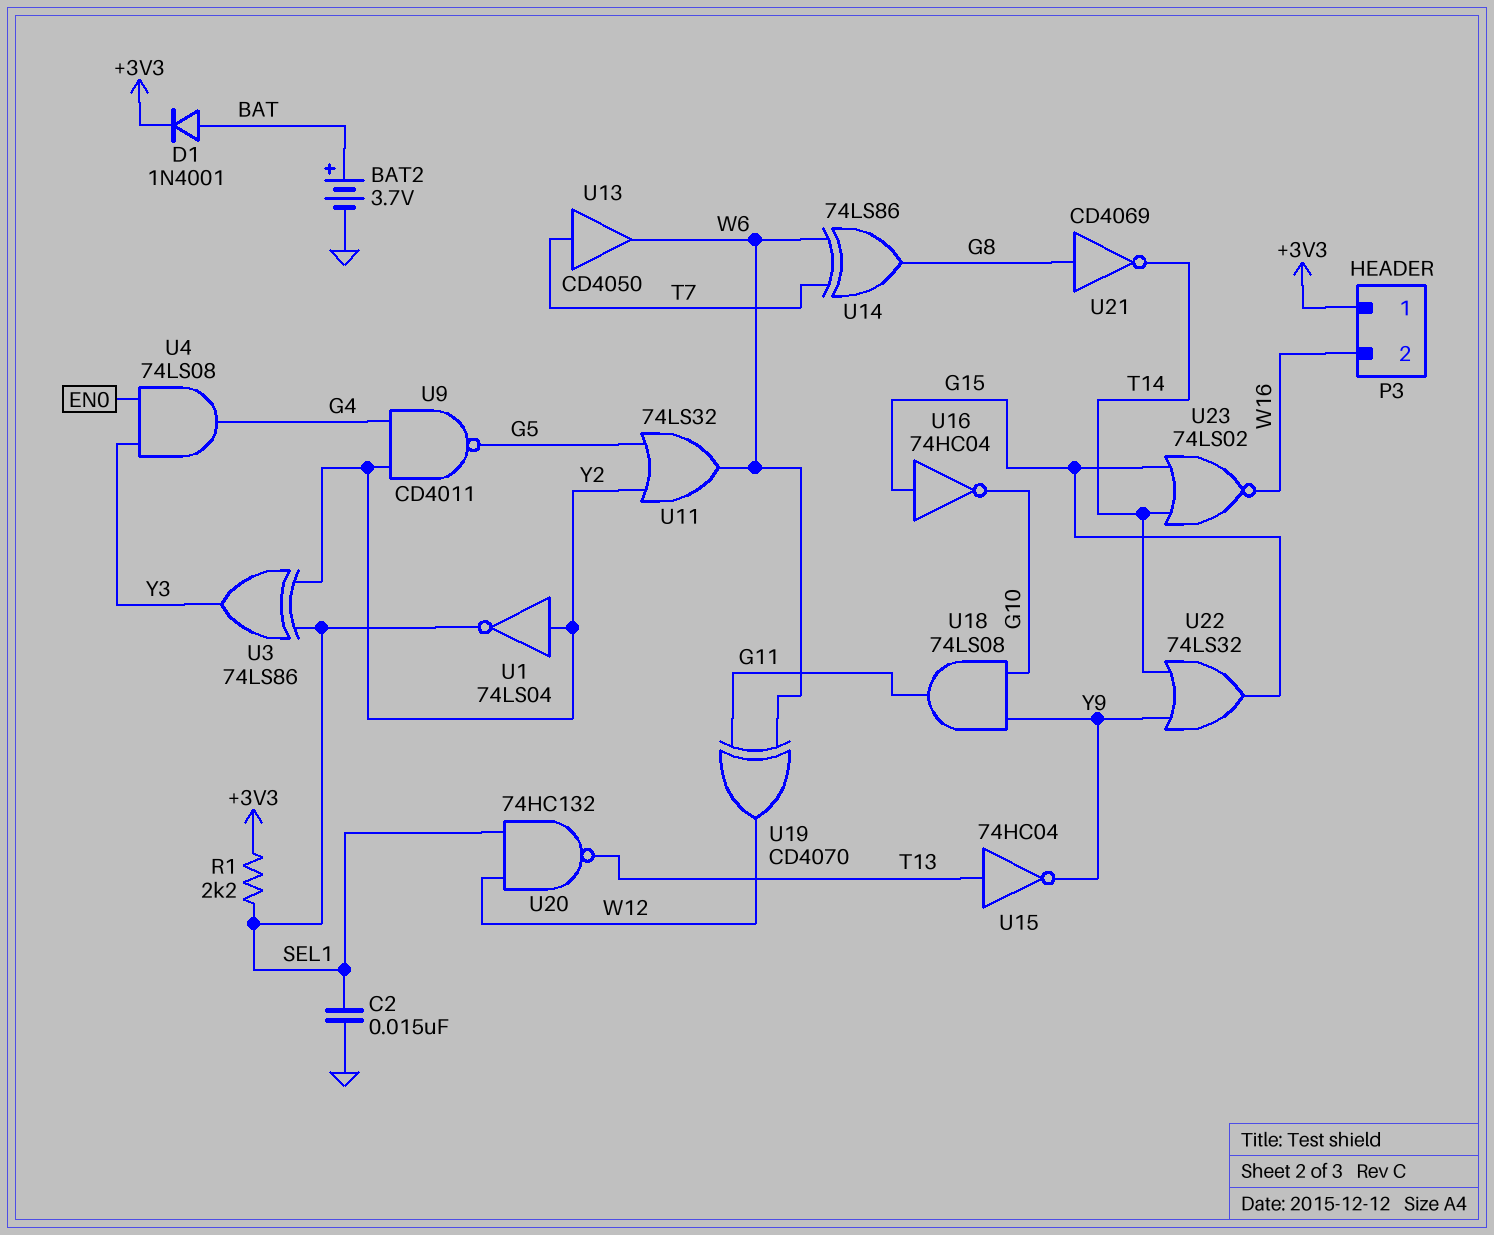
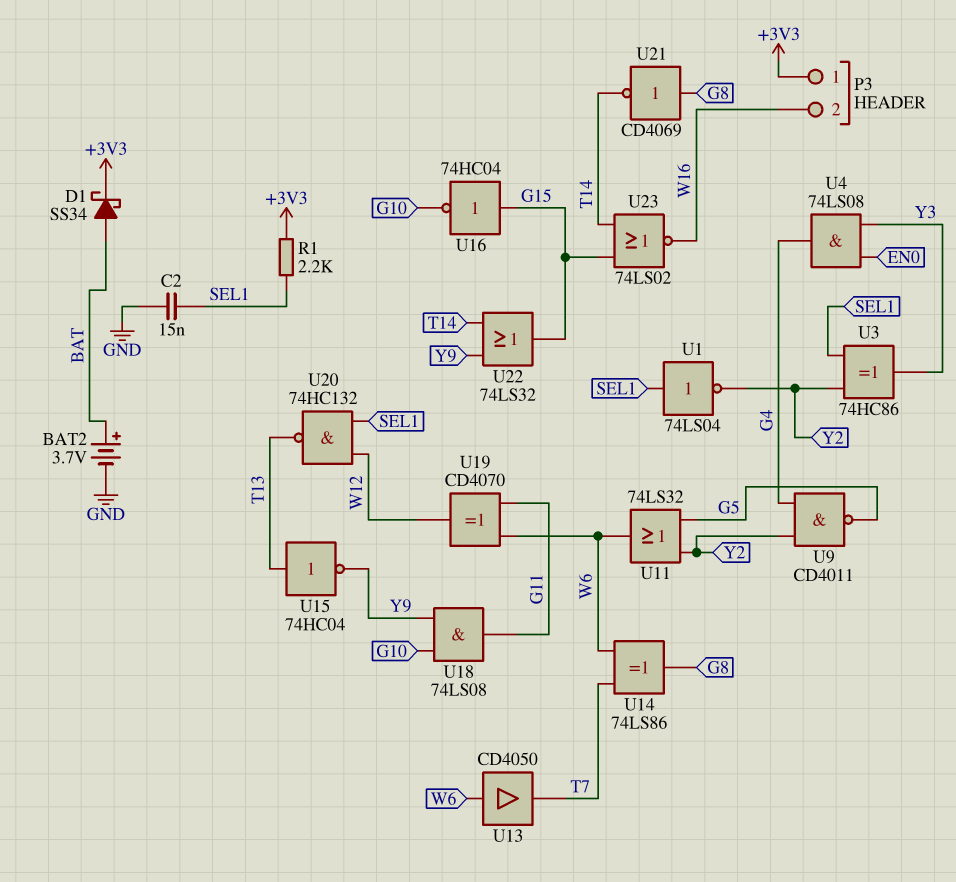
D1: diode 1N4001 (A BAT, K +3V3) -> schottky SS34 (A BAT, K +3V3)
U1: NOT 74LS04 (in Y2, out SEL1) -> NOT 74LS04 (in SEL1, out Y2)
U3: XOR 74LS86 (in SEL1, in Y2, out Y3) -> XOR 74HC86 (in SEL1, in Y2, out Y3)
U13: buffer CD4050 (in T7, out W6) -> buffer CD4050 (in W6, out T7)

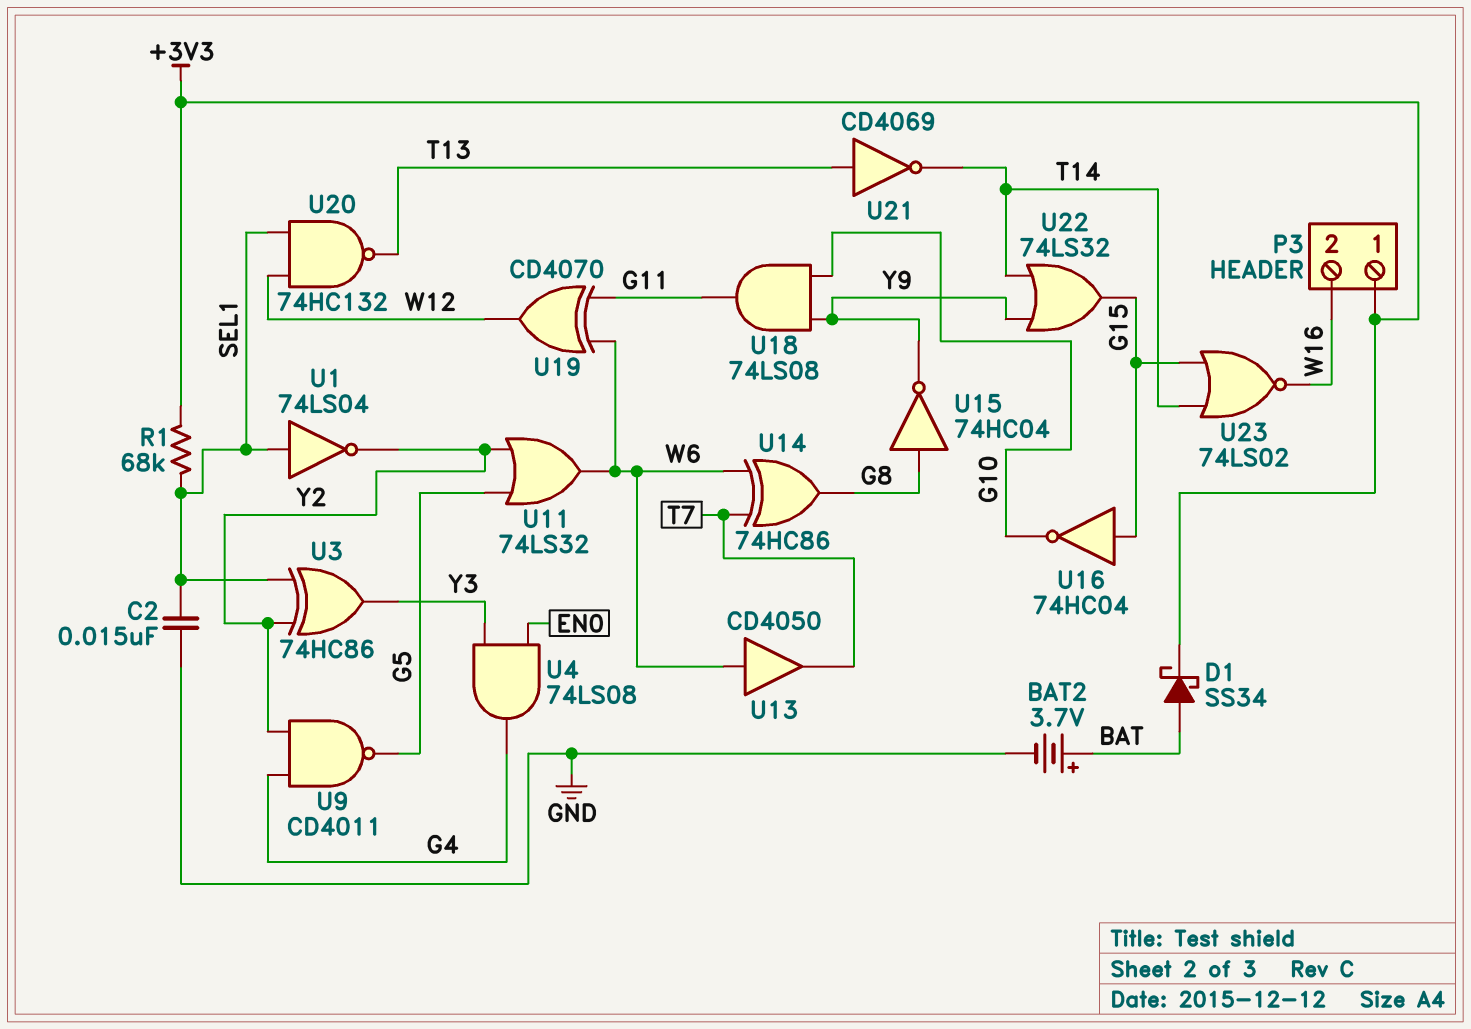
R1: 2.2k (+3V3, SEL1) -> 68k (+3V3, SEL1)
U14: XOR 74LS86 (in T7, in W6, out G8) -> XOR 74HC86 (in T7, in W6, out G8)
U15: NOT 74HC04 (in T13, out Y9) -> NOT 74HC04 (in G8, out Y9)
U21: NOT CD4069 (in G8, out T14) -> NOT CD4069 (in T13, out T14)

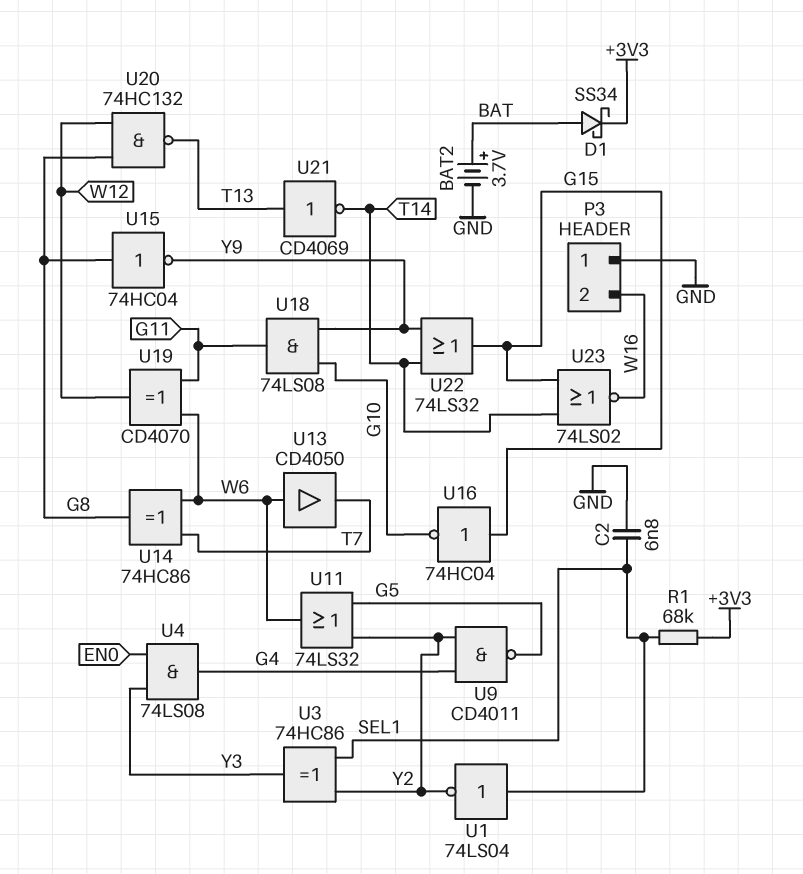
C2: 15nF (GND, SEL1) -> 6.8nF (GND, SEL1)
P3 pin 1: +3V3 -> GND
U20: NAND 74HC132 (in SEL1, in W12, out T13) -> NAND 74HC132 (in G8, in W12, out T13)

